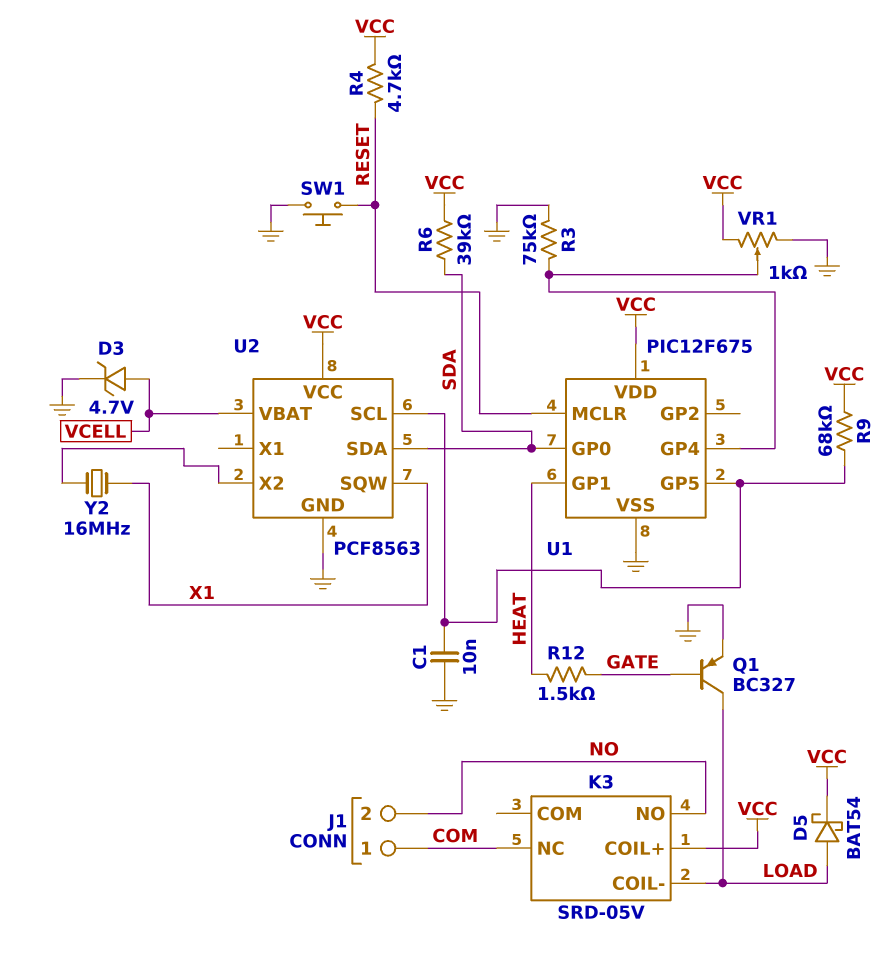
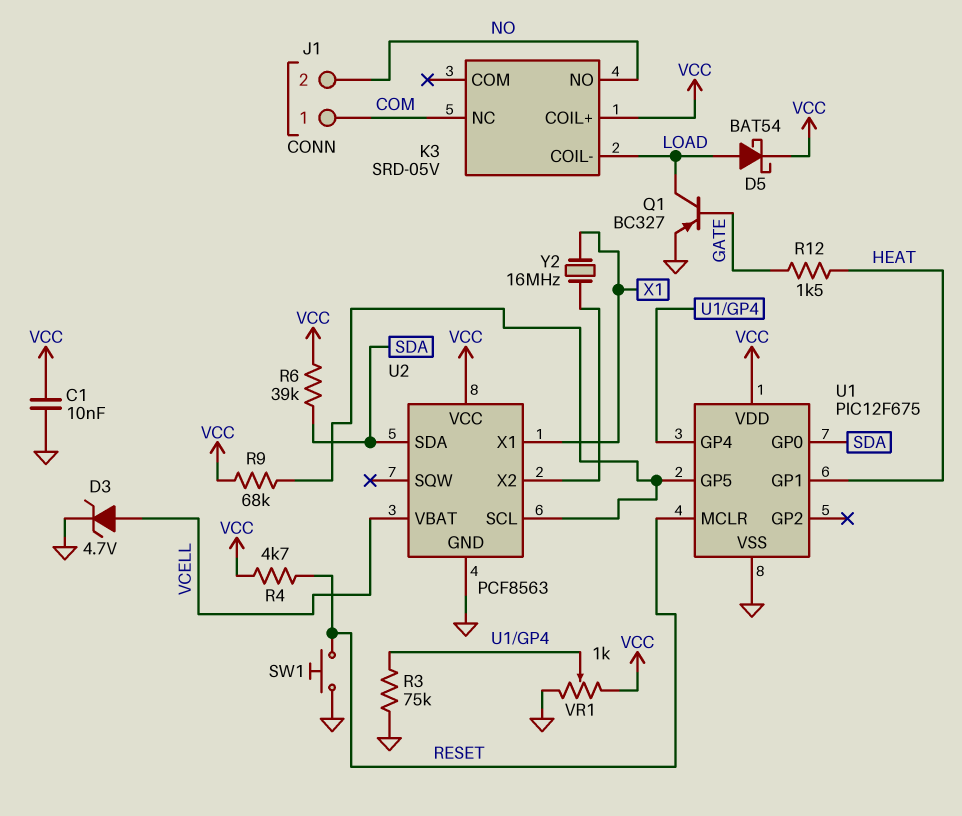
C1: 10nF (GND, U1/GP5) -> 10nF (GND, VCC)
U2 pin SQW: X1 -> none
U2 pin X1: none -> X1

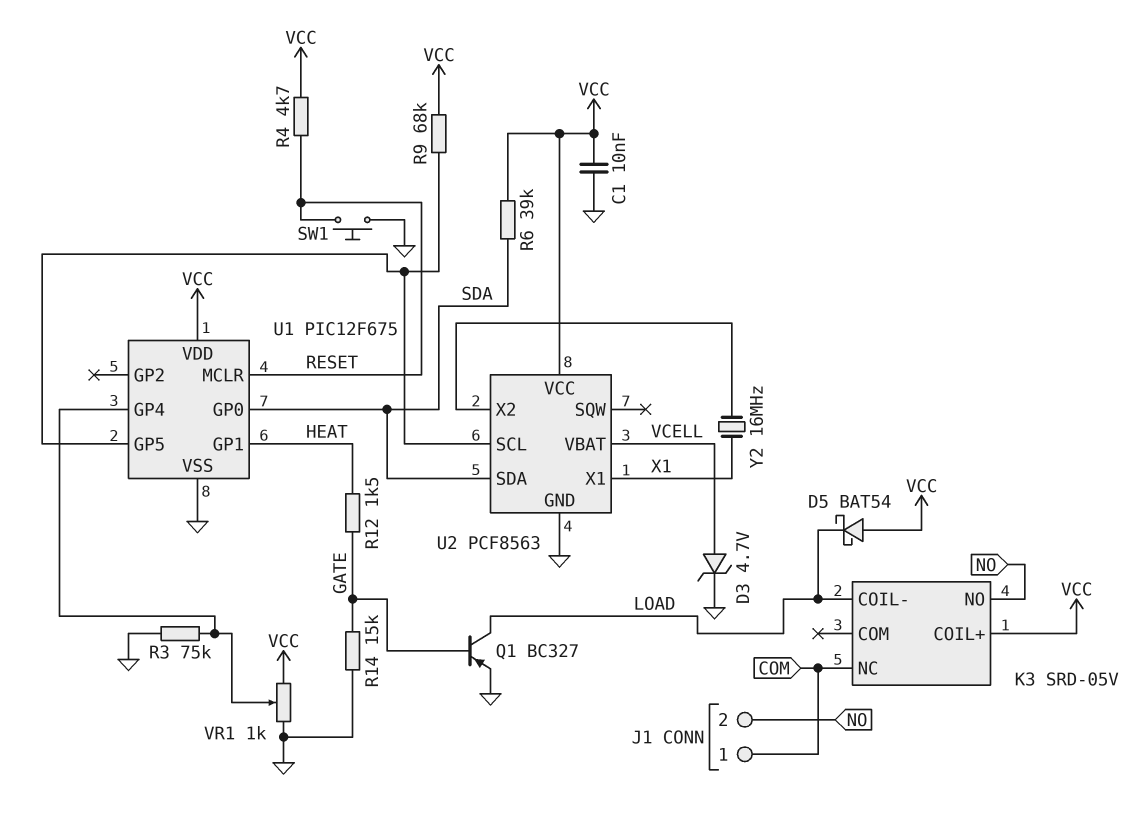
D5: schottky BAT54 (A LOAD, K VCC) -> schottky BAT54 (A VCC, K LOAD)
R14: none -> 15k (GATE, GND)

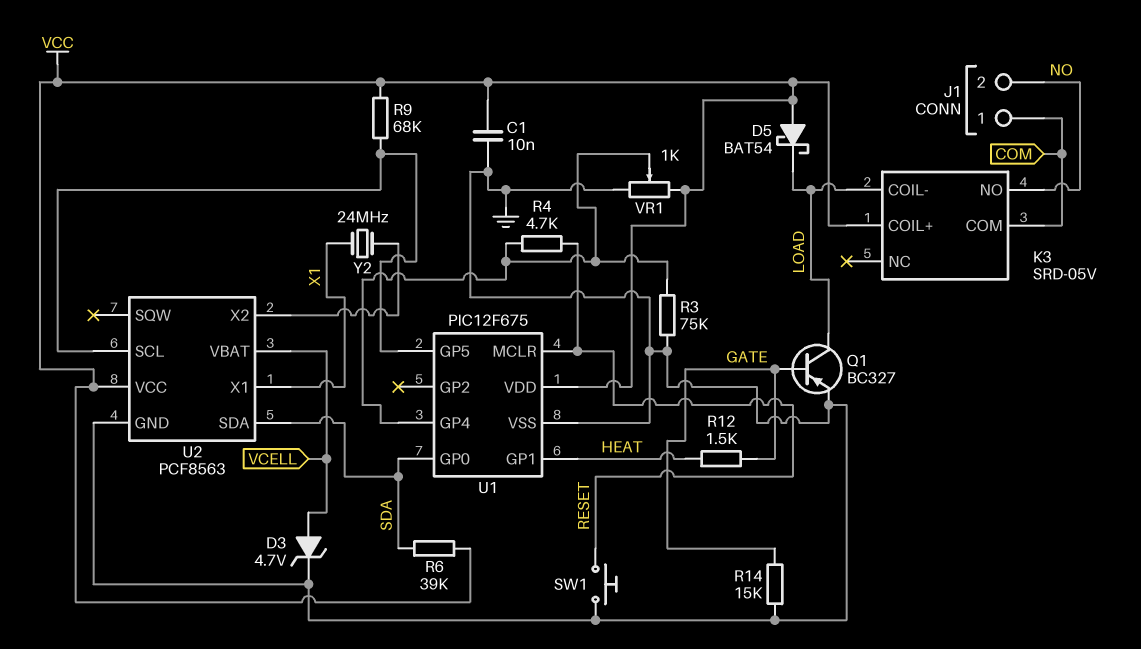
K3 pin COM: none -> COM
K3 pin NC: COM -> none
R4: 4.7k (RESET, VCC) -> 4.7k (RESET, U1/GP4)
Y2: 16MHz (U2/X2, X1) -> 24MHz (U2/X2, X1)

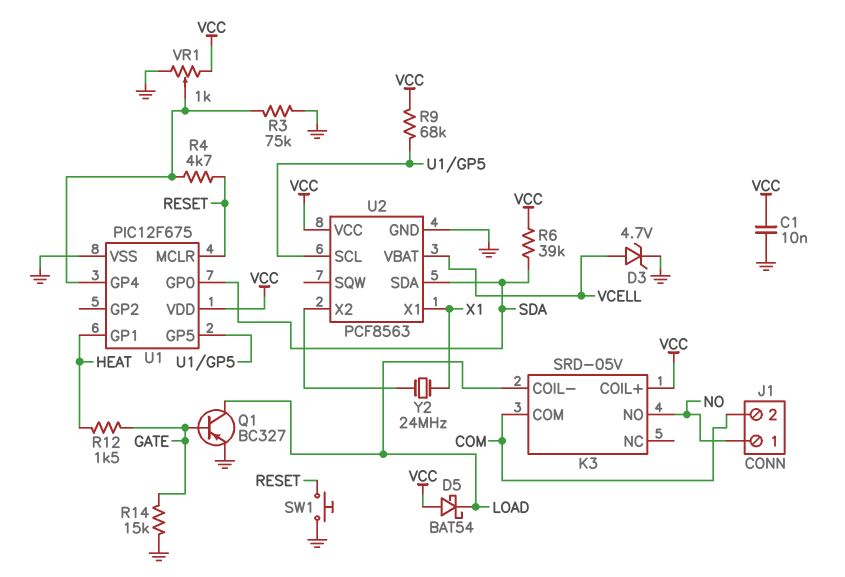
J1 pin 1: COM -> NO
J1 pin 2: NO -> COM

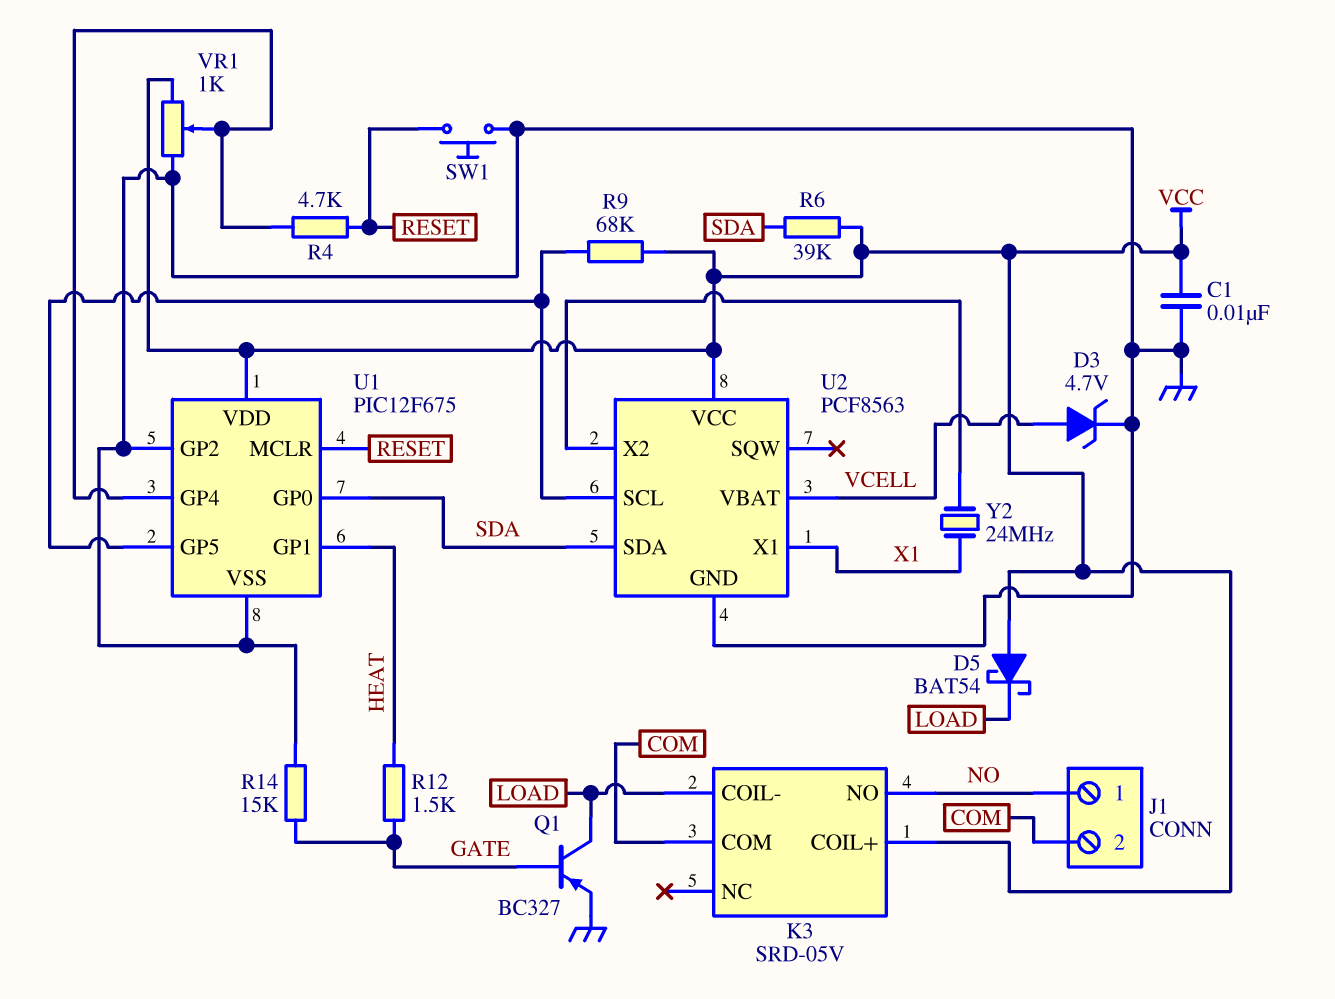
R3: 75k (GND, U1/GP4) -> none
U1 pin GP2: none -> GND

